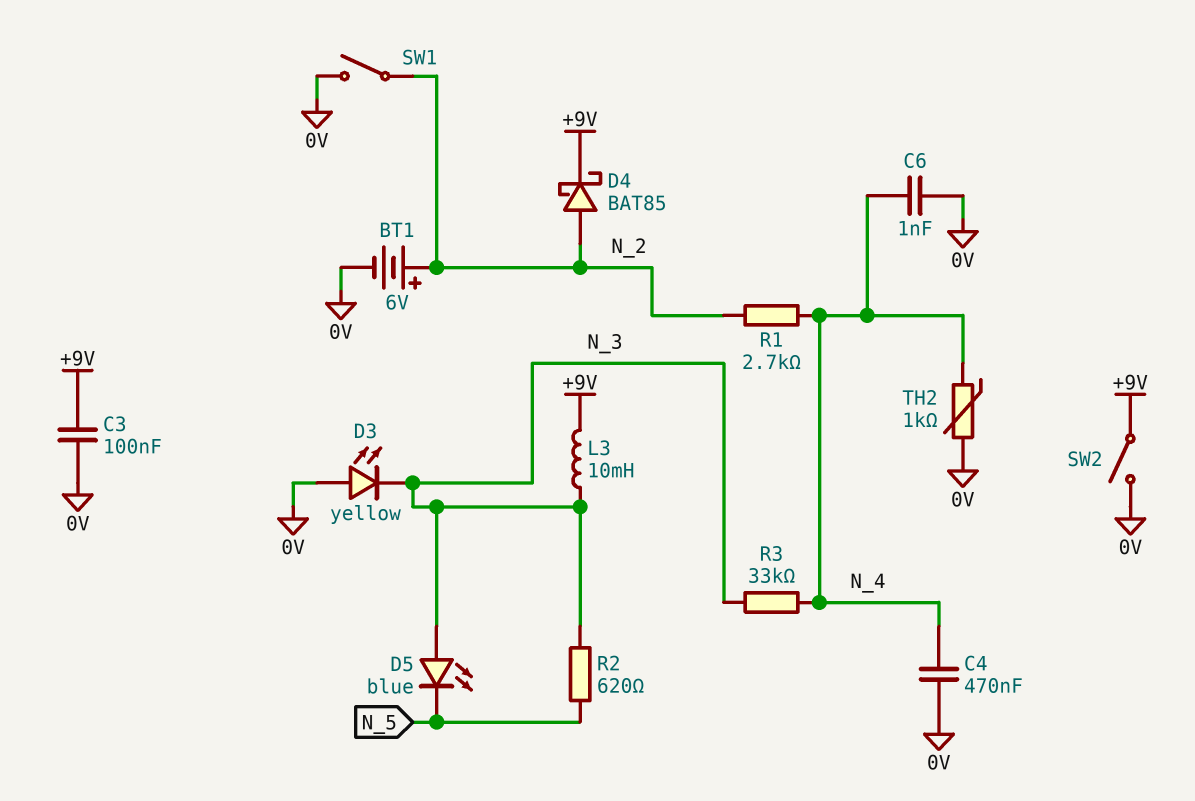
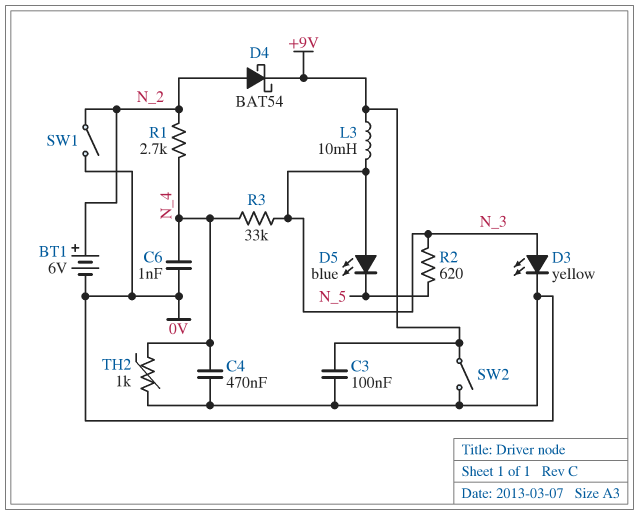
D3: LED yellow (A 0V, K N_3) -> LED yellow (A N_3, K 0V)
D4: schottky BAT85 (A N_2, K +9V) -> schottky BAT54 (A N_2, K +9V)

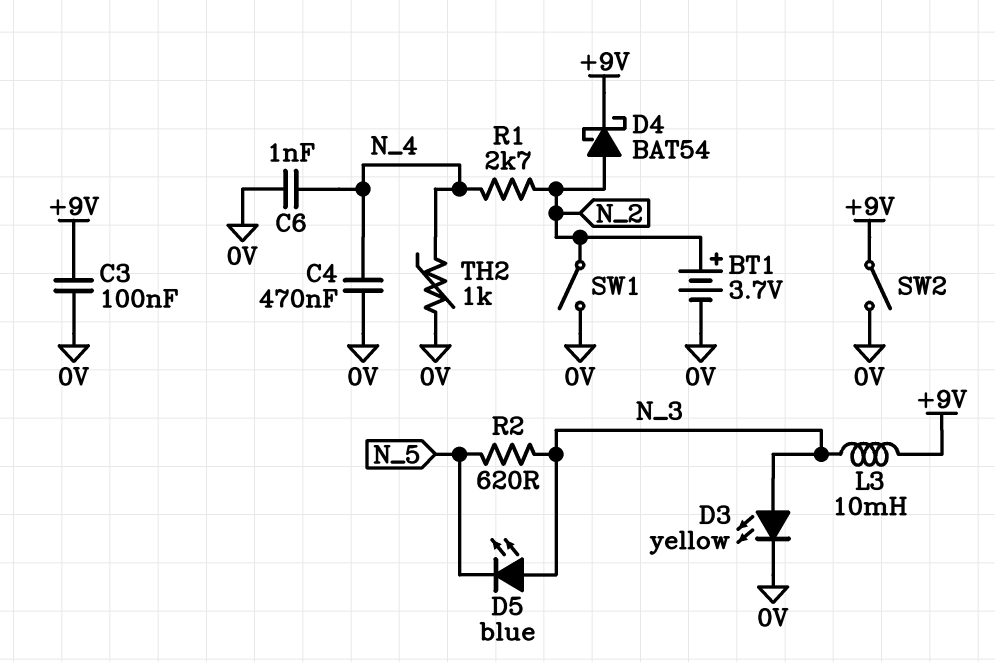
BT1: 6V (plus N_2, minus 0V) -> 3.7V (plus N_2, minus 0V)
R3: 33k (N_3, N_4) -> none

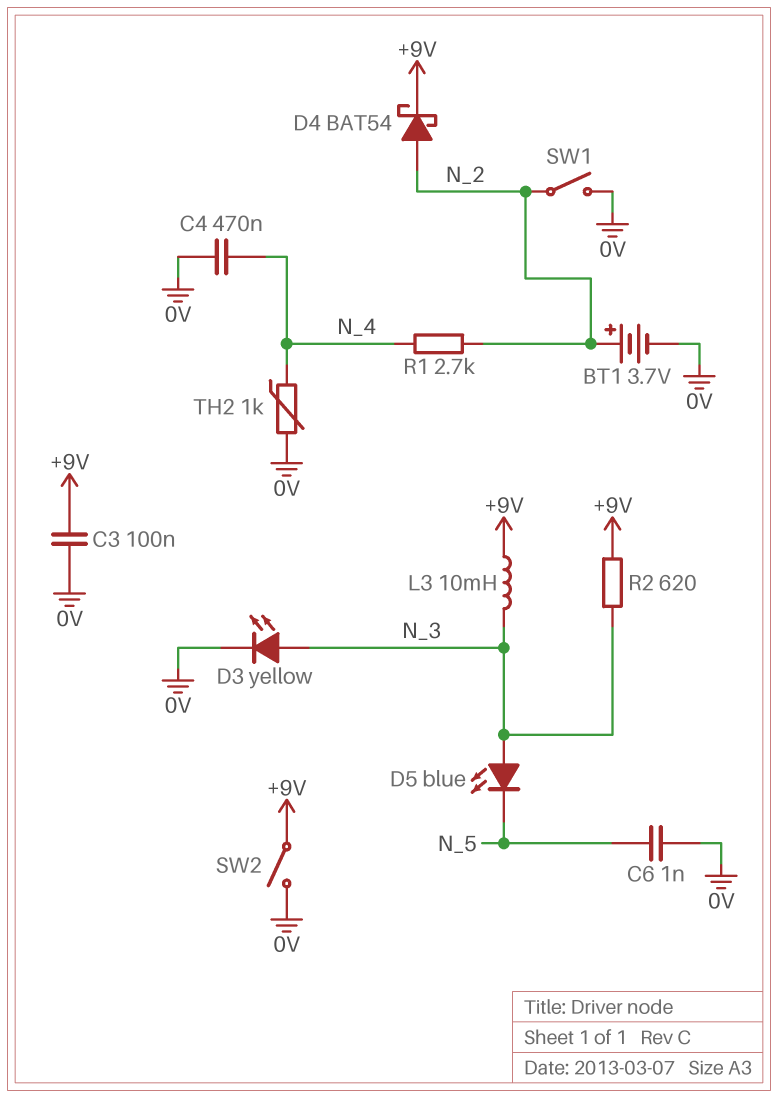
C6: 1nF (0V, N_4) -> 1nF (0V, N_5)
R2: 620 (N_3, N_5) -> 620 (+9V, N_3)

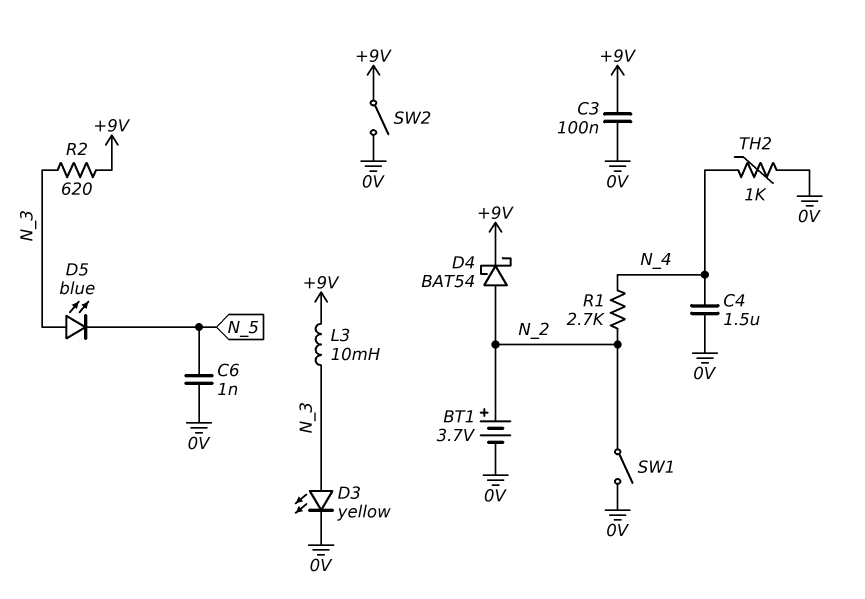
C4: 470nF (0V, N_4) -> 1.5uF (0V, N_4)

